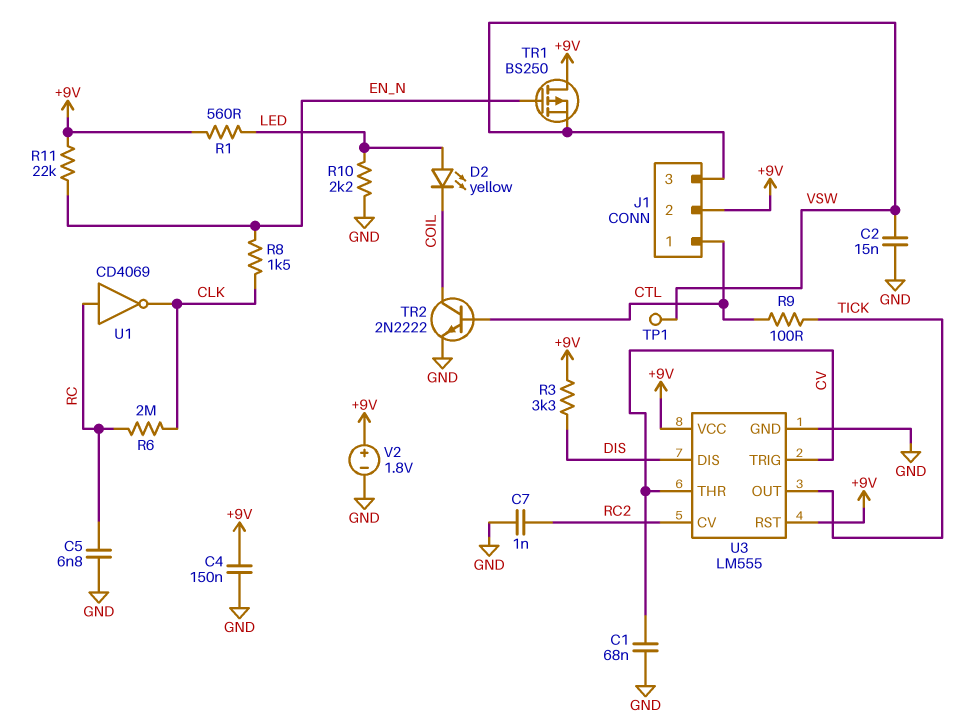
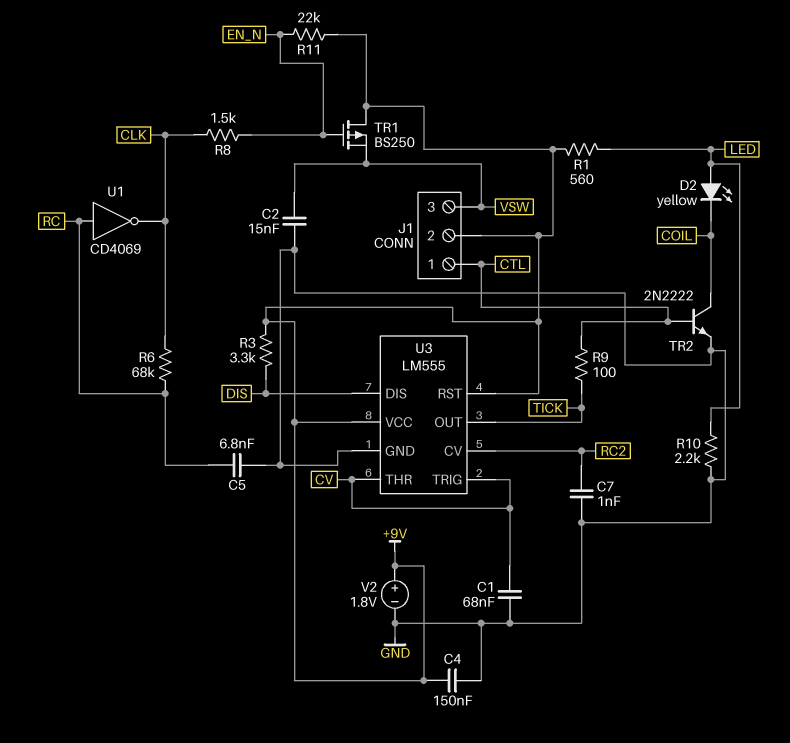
R6: 2M (CLK, RC) -> 68k (CLK, RC)
TP1: test point (VSW) -> none

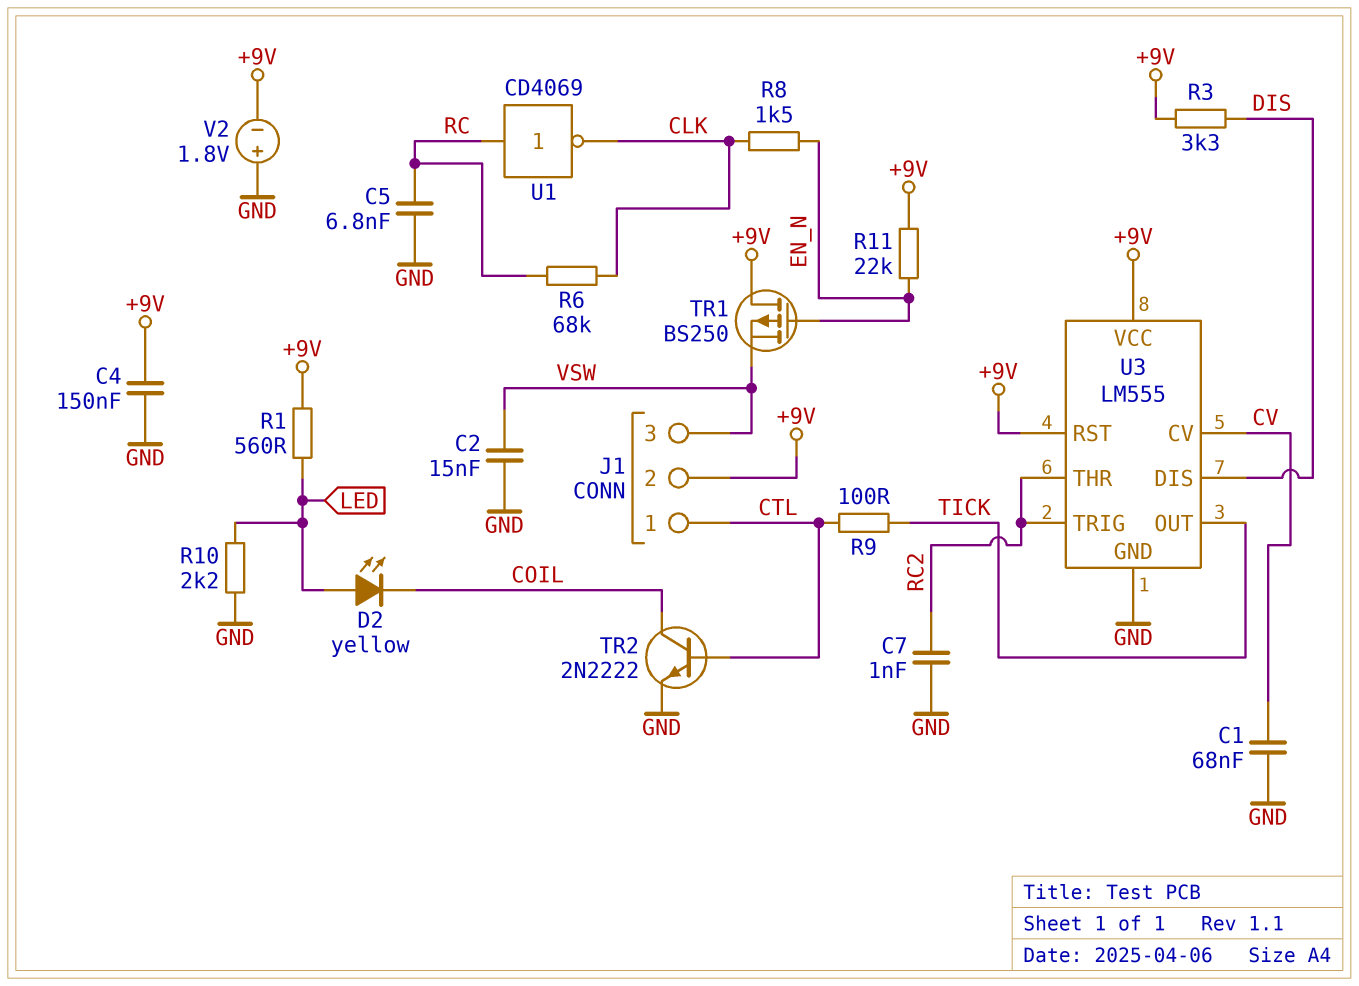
U3 pin CV: RC2 -> CV
U3 pin THR: CV -> RC2
U3 pin TRIG: CV -> RC2
V2: 1.8V (plus +9V, minus GND) -> 1.8V (plus GND, minus +9V)

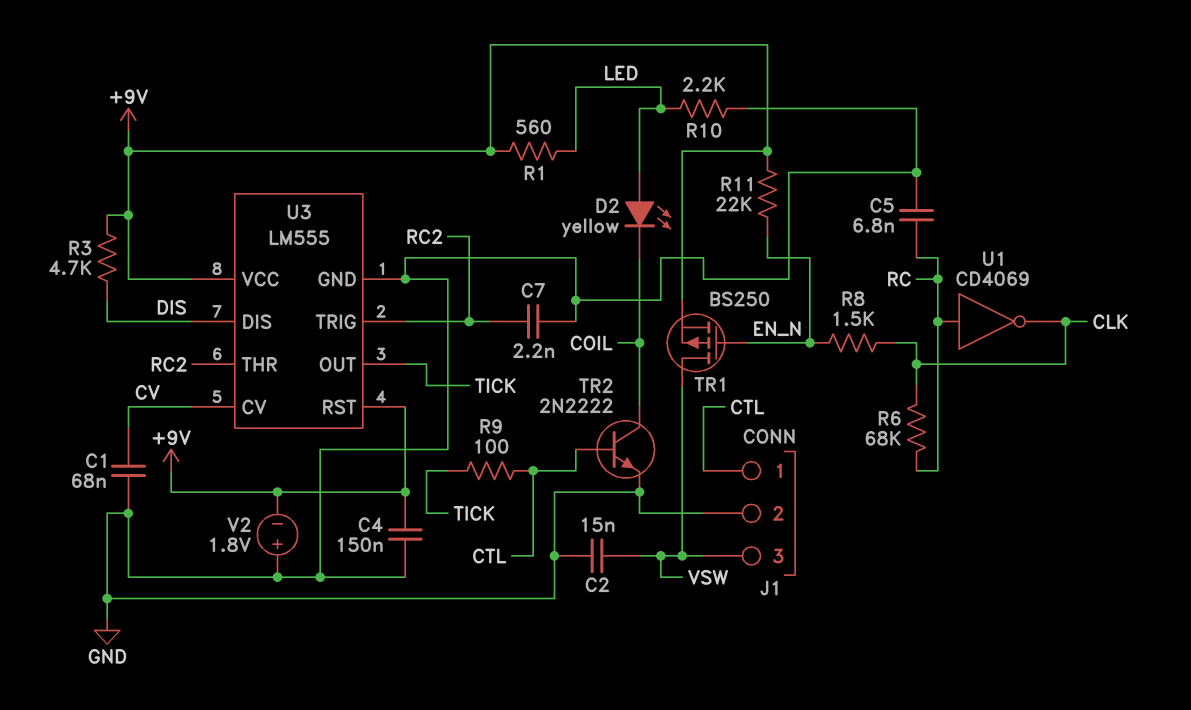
C7: 1nF (GND, RC2) -> 2.2nF (GND, RC2)
J1 pin 2: +9V -> GND
R3: 3.3k (+9V, DIS) -> 4.7k (+9V, DIS)
TR1: PMOS BS250 (G EN_N, D +9V, S VSW) -> PMOS BS250 (G EN_N, D VSW, S +9V)

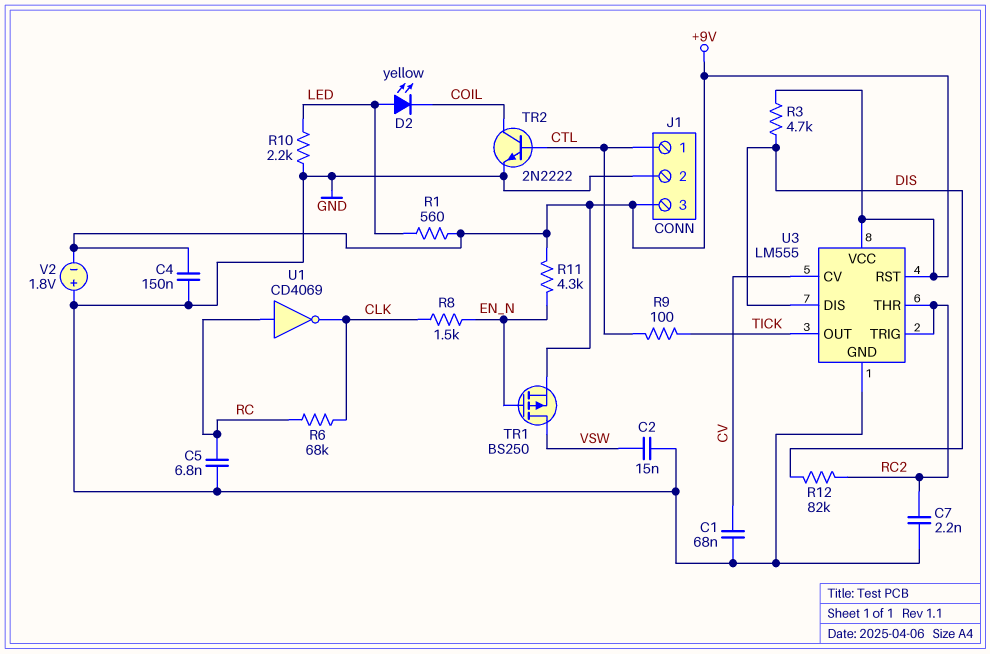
J1 pin 3: VSW -> +9V
R11: 22k (+9V, EN_N) -> 4.3k (+9V, EN_N)
R12: none -> 82k (DIS, RC2)

